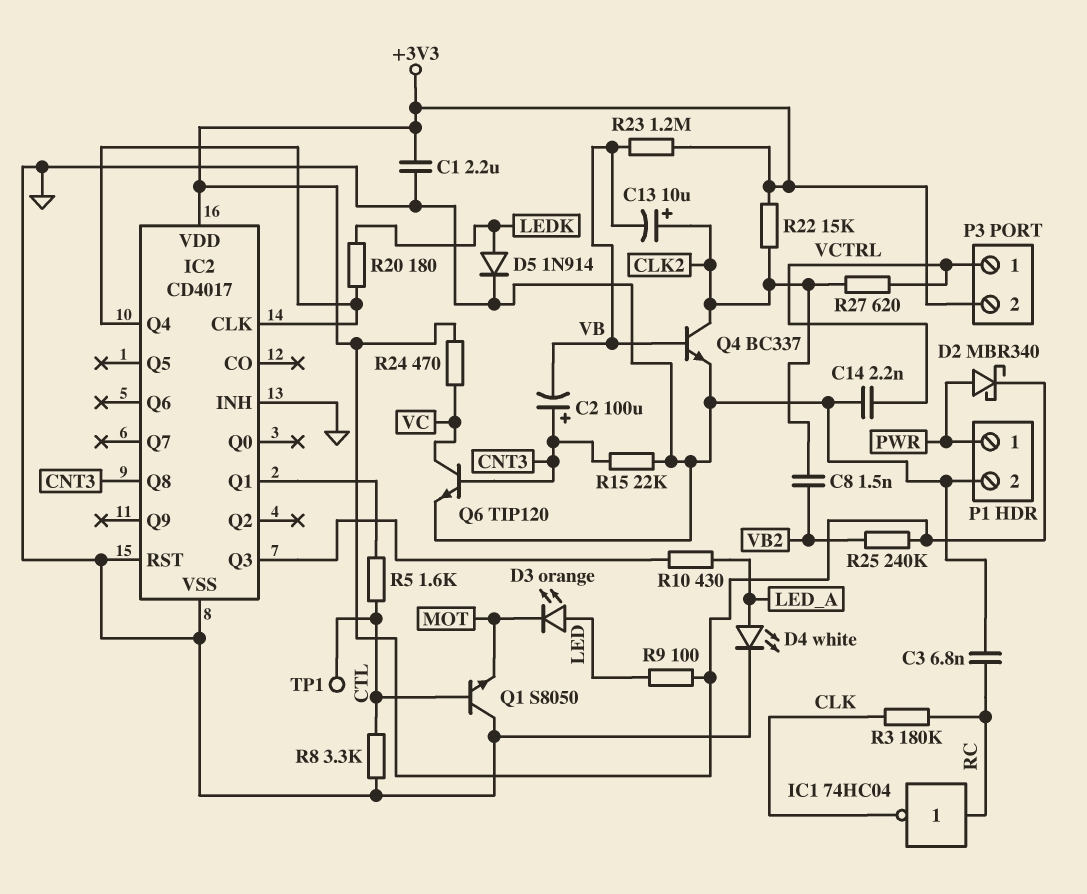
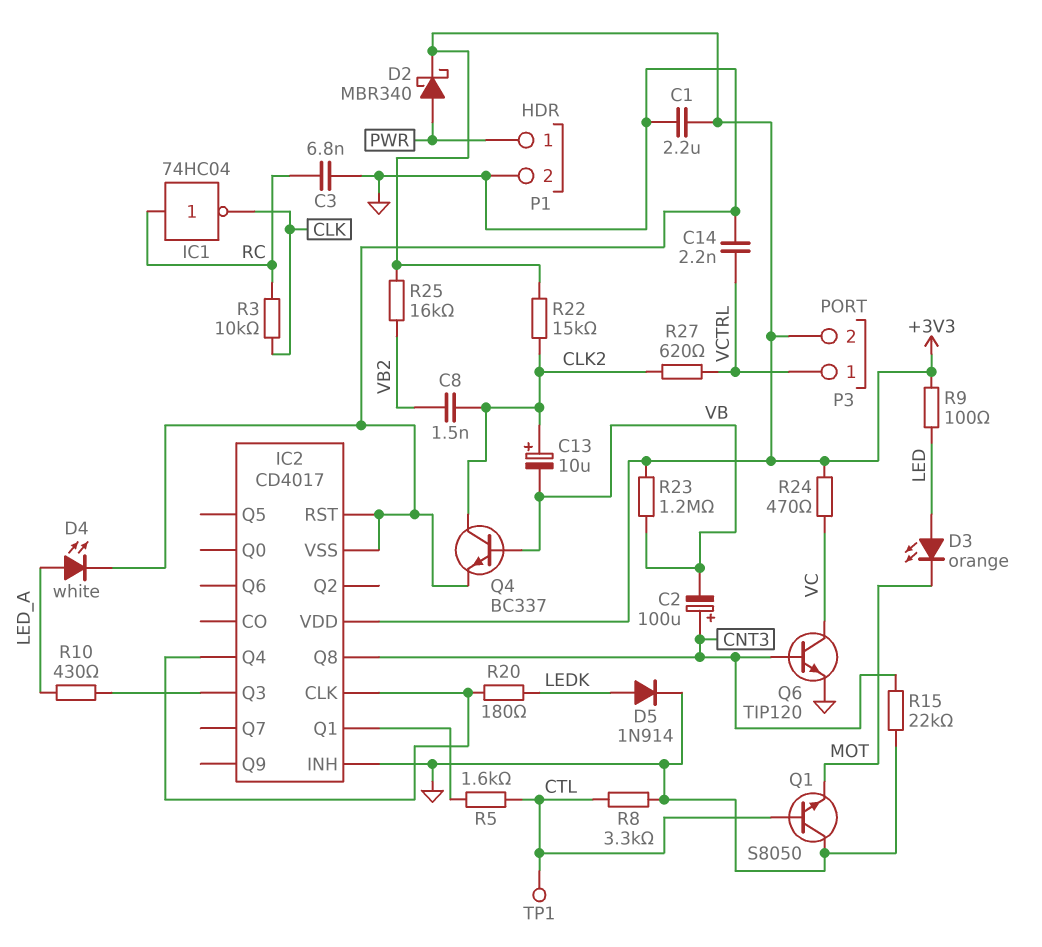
R3: 180k (CLK, RC) -> 10k (CLK, RC)
R25: 240k (+3V3, VB2) -> 16k (+3V3, VB2)

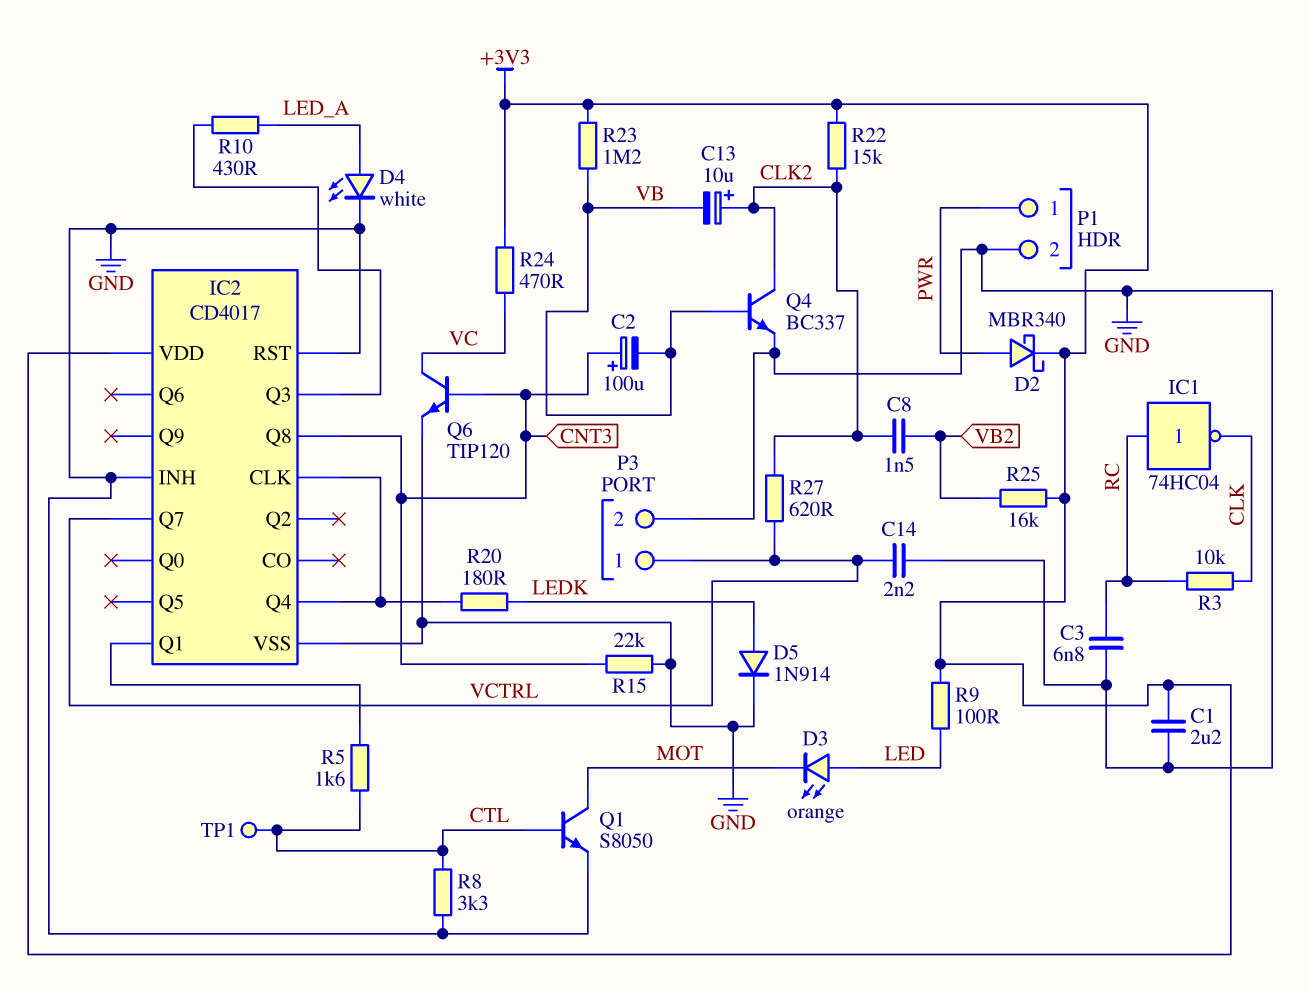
IC2 pin Q7: none -> VCTRL
P3 pin 2: +3V3 -> GND
Q1: NPN S8050 (B CTL, C GND, E MOT) -> NPN S8050 (B CTL, C MOT, E GND)

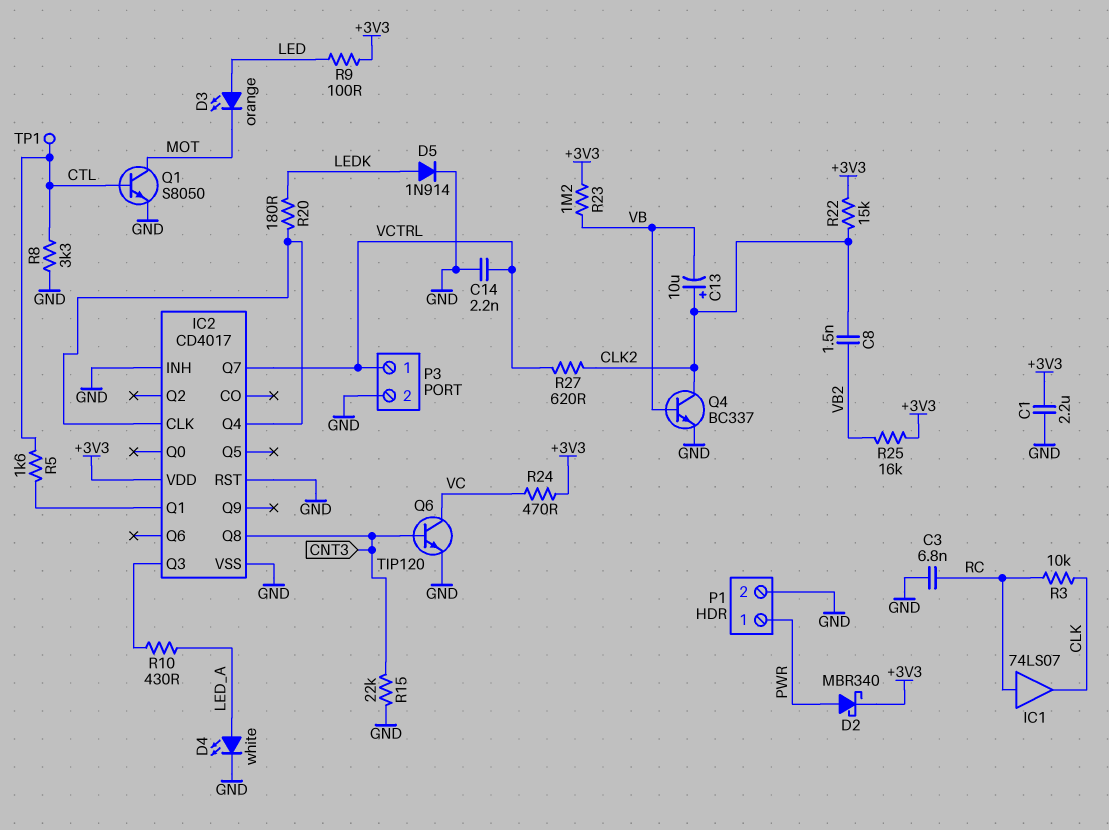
C2: 100uF (plus CNT3, minus VB) -> none
IC1: NOT 74HC04 (in RC, out CLK) -> buffer 74LS07 (in RC, out CLK)

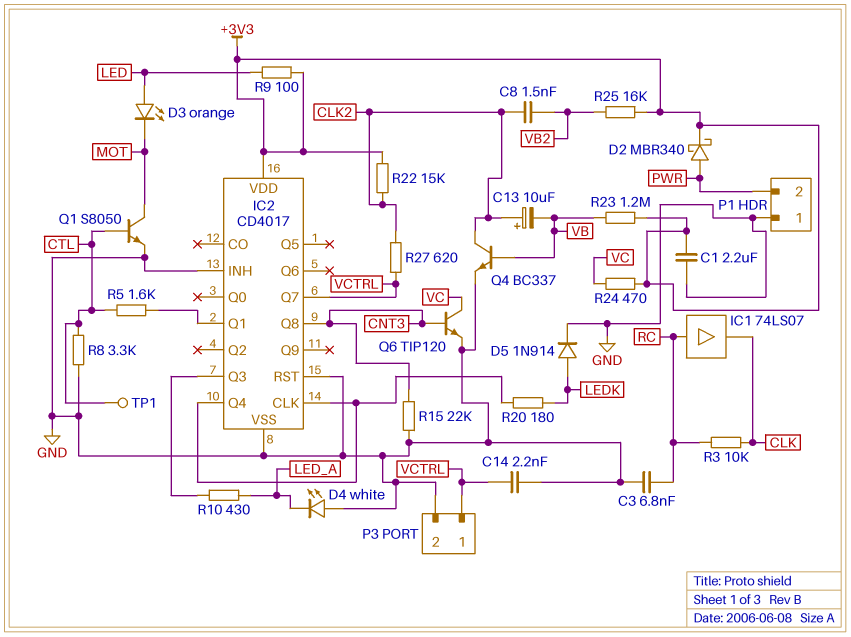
D4: LED white (A LED_A, K GND) -> LED white (A GND, K LED_A)
P1 pin 1: PWR -> GND
P1 pin 2: GND -> PWR

